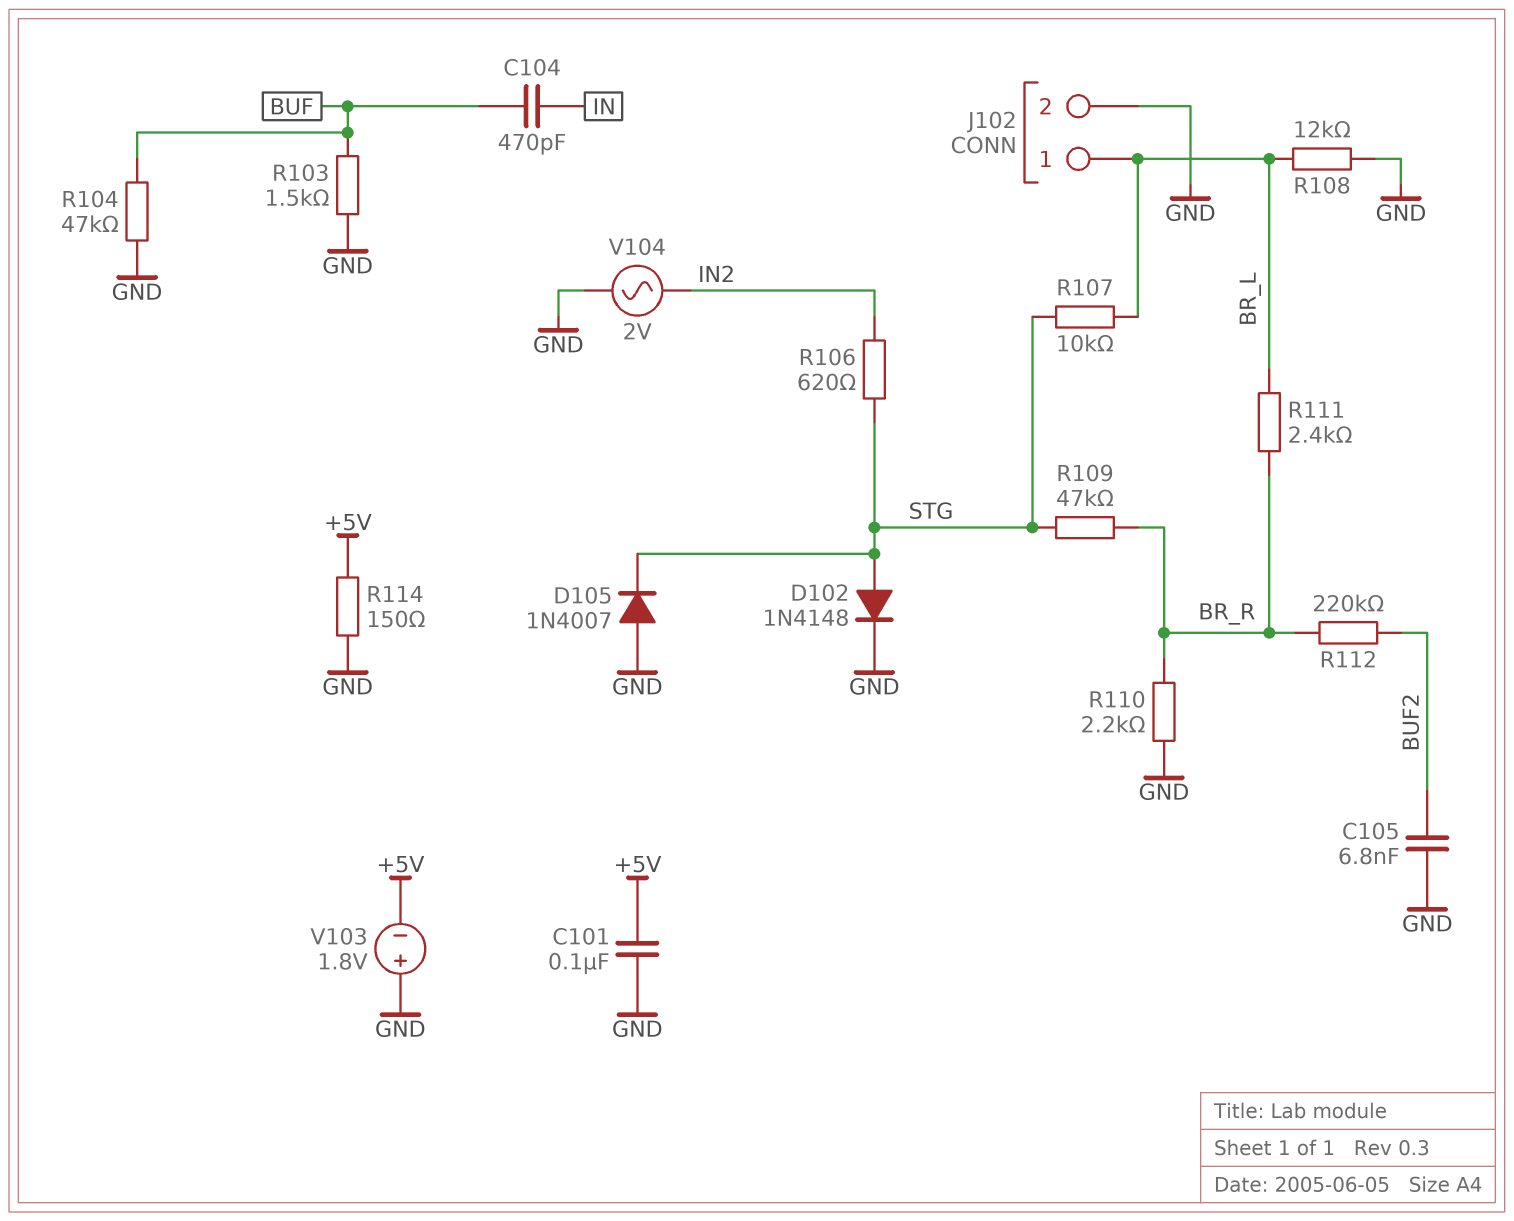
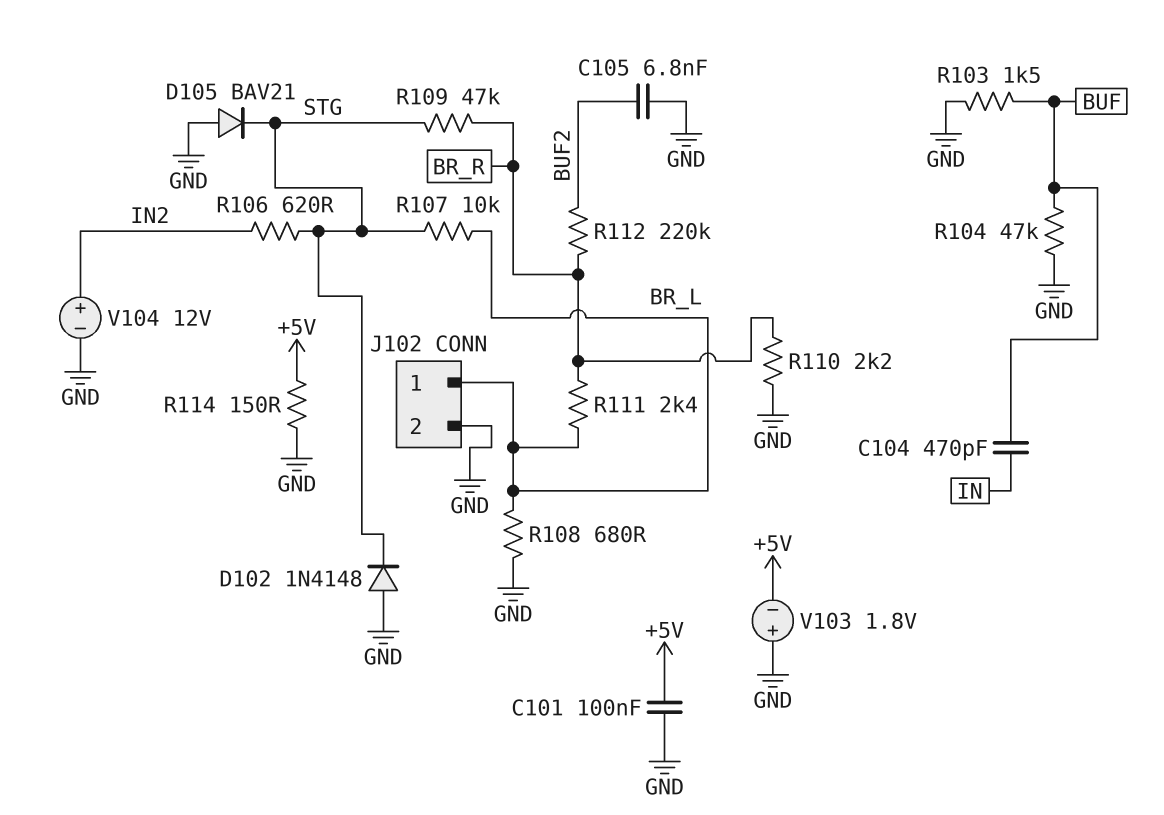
D102: diode 1N4148 (A STG, K GND) -> diode 1N4148 (A GND, K STG)
D105: diode 1N4007 (A GND, K STG) -> diode BAV21 (A GND, K STG)
R108: 12k (BR_L, GND) -> 680 (BR_L, GND)
V104: AC 2V (GND, IN2) -> 12V (plus IN2, minus GND)

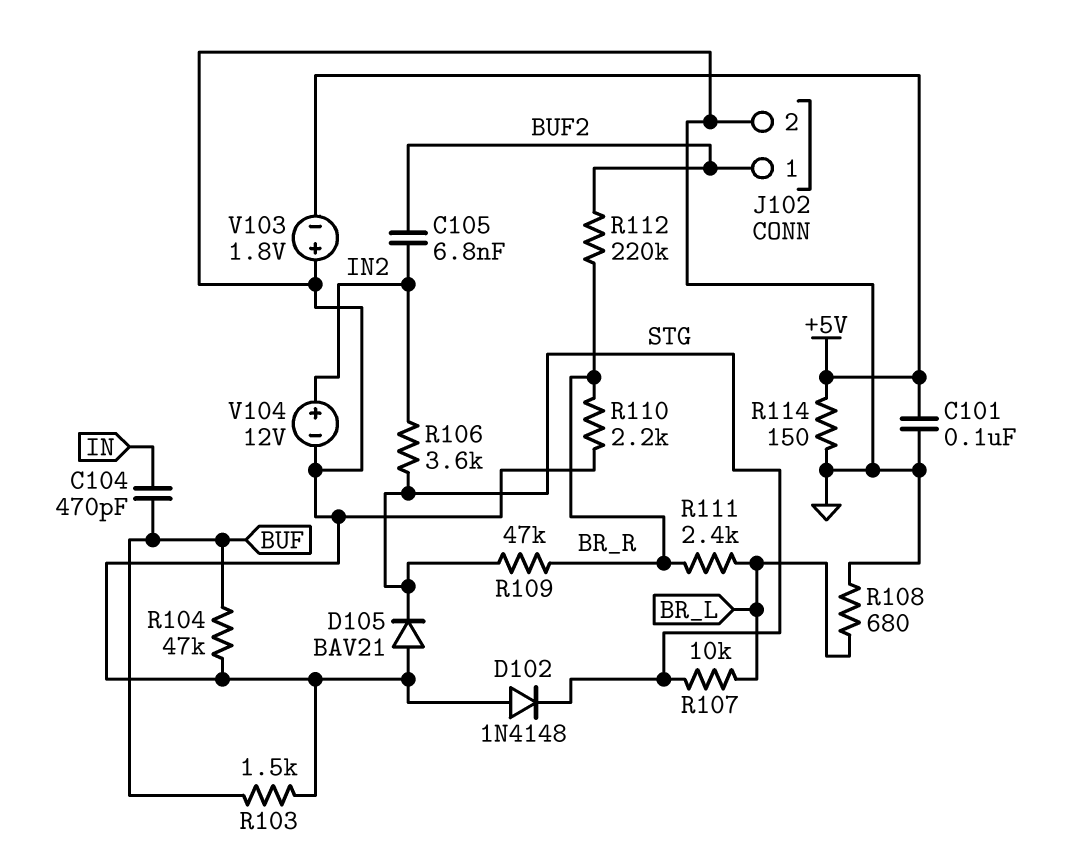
C105: 6.8nF (BUF2, GND) -> 6.8nF (BUF2, IN2)
J102 pin 1: BR_L -> BUF2
R106: 620 (IN2, STG) -> 3.6k (IN2, STG)

